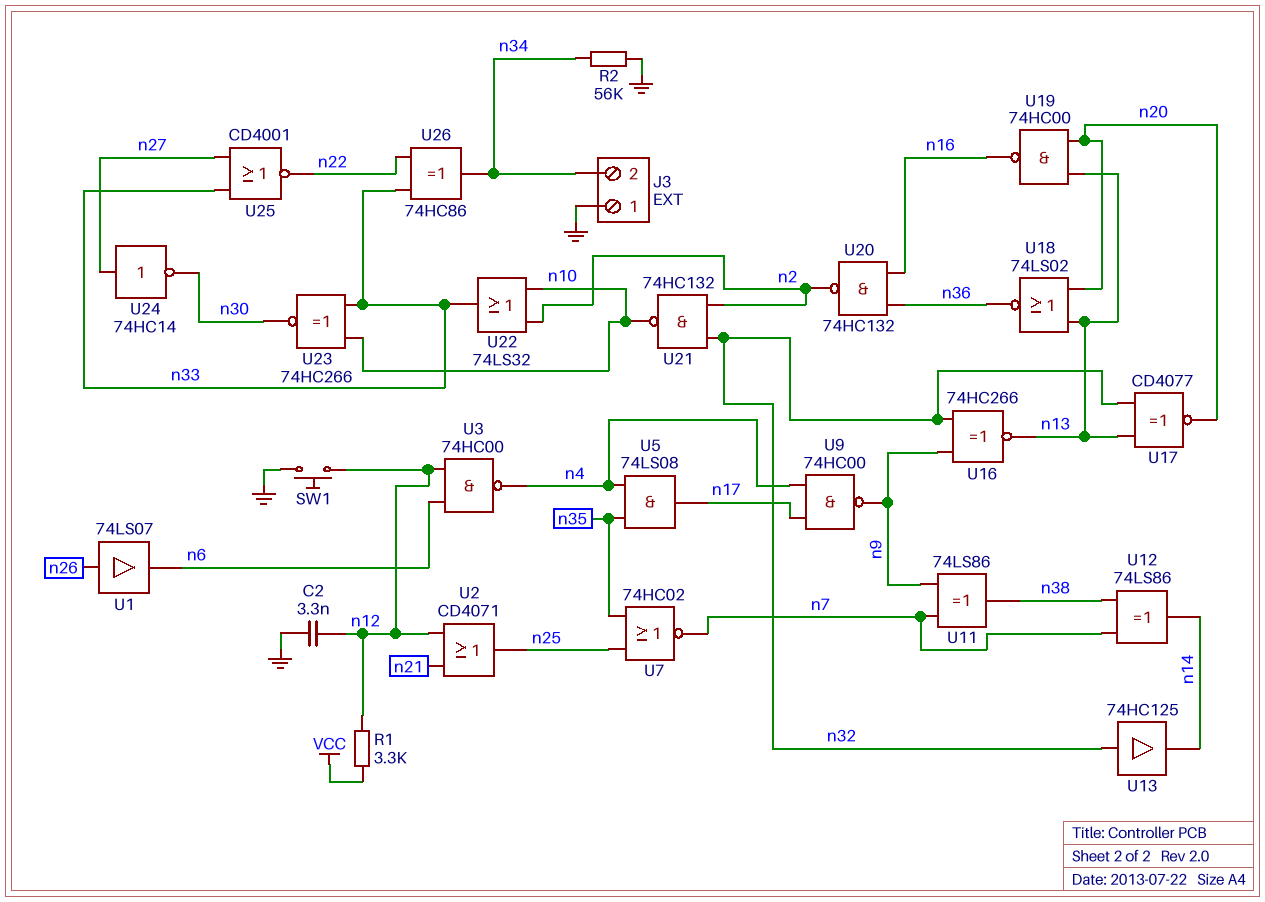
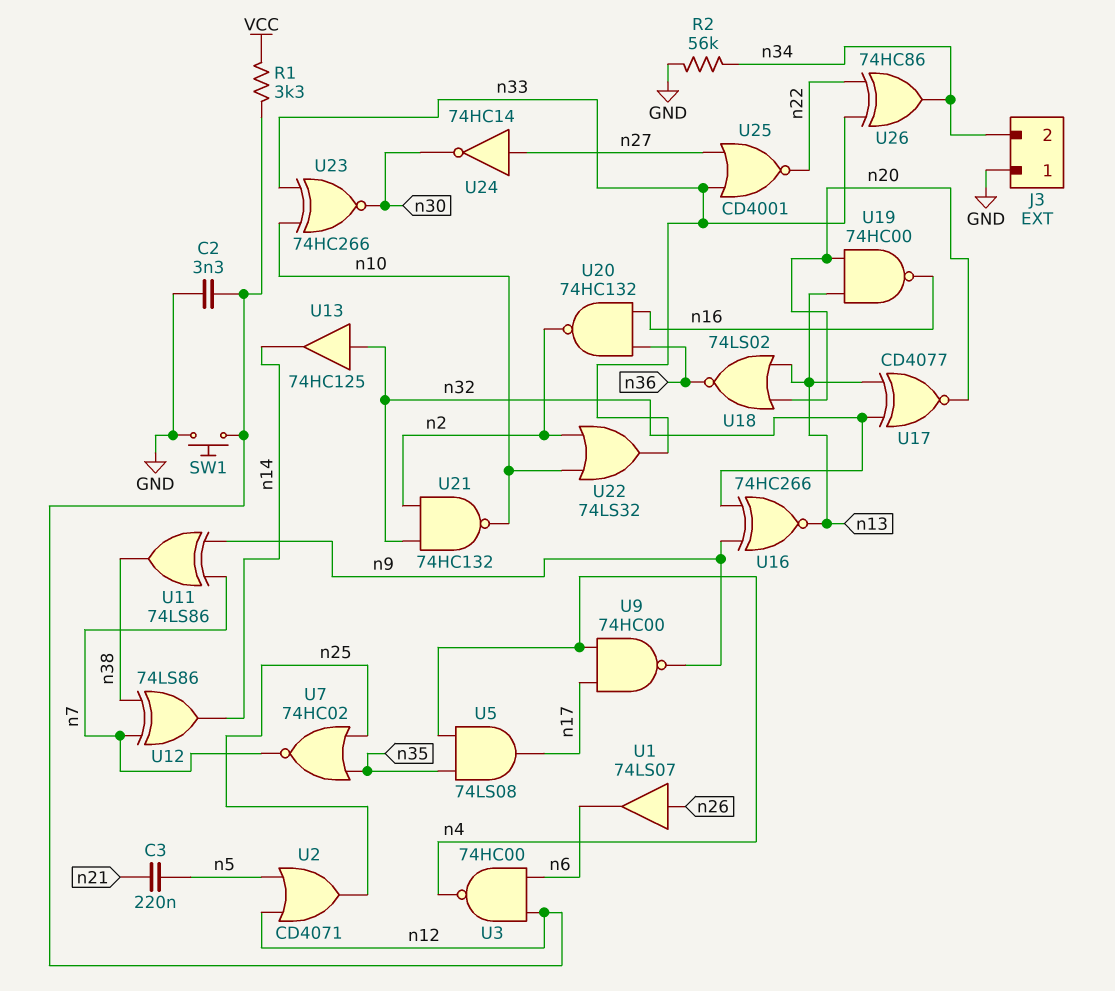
C3: none -> 220nF (n5, n21)
U2: OR CD4071 (in n12, in n21, out n25) -> OR CD4071 (in n5, in n12, out n25)

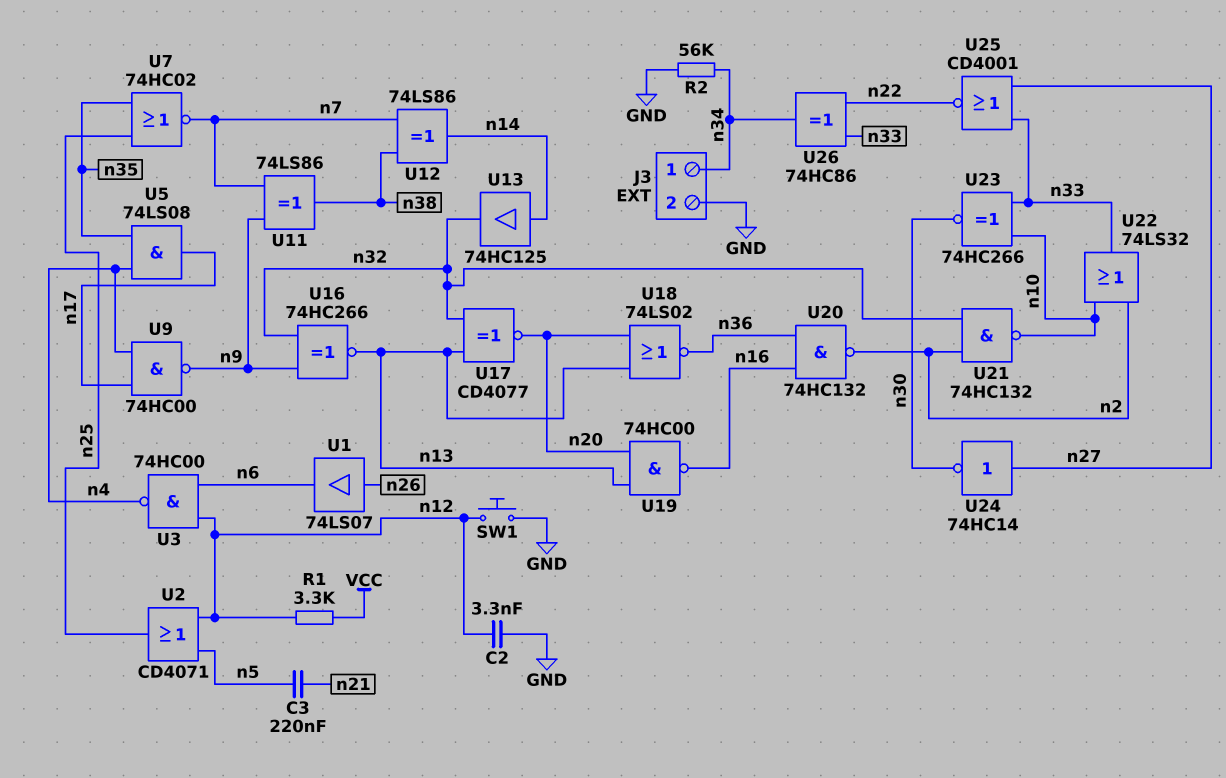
J3 pin 1: GND -> n34
J3 pin 2: n34 -> GND
U13: buffer 74HC125 (in n32, out n14) -> buffer 74HC125 (in n14, out n32)

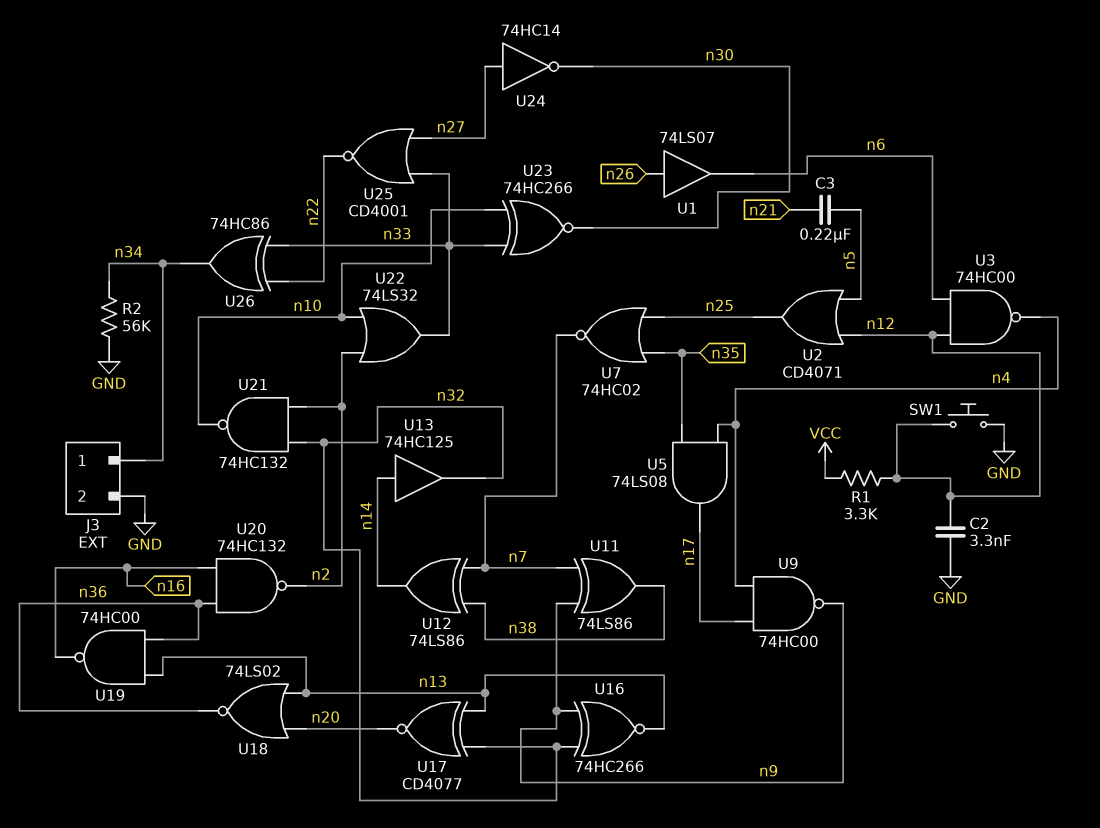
U19: NAND 74HC00 (in n13, in n20, out n16) -> NAND 74HC00 (in n13, in n36, out n16)

